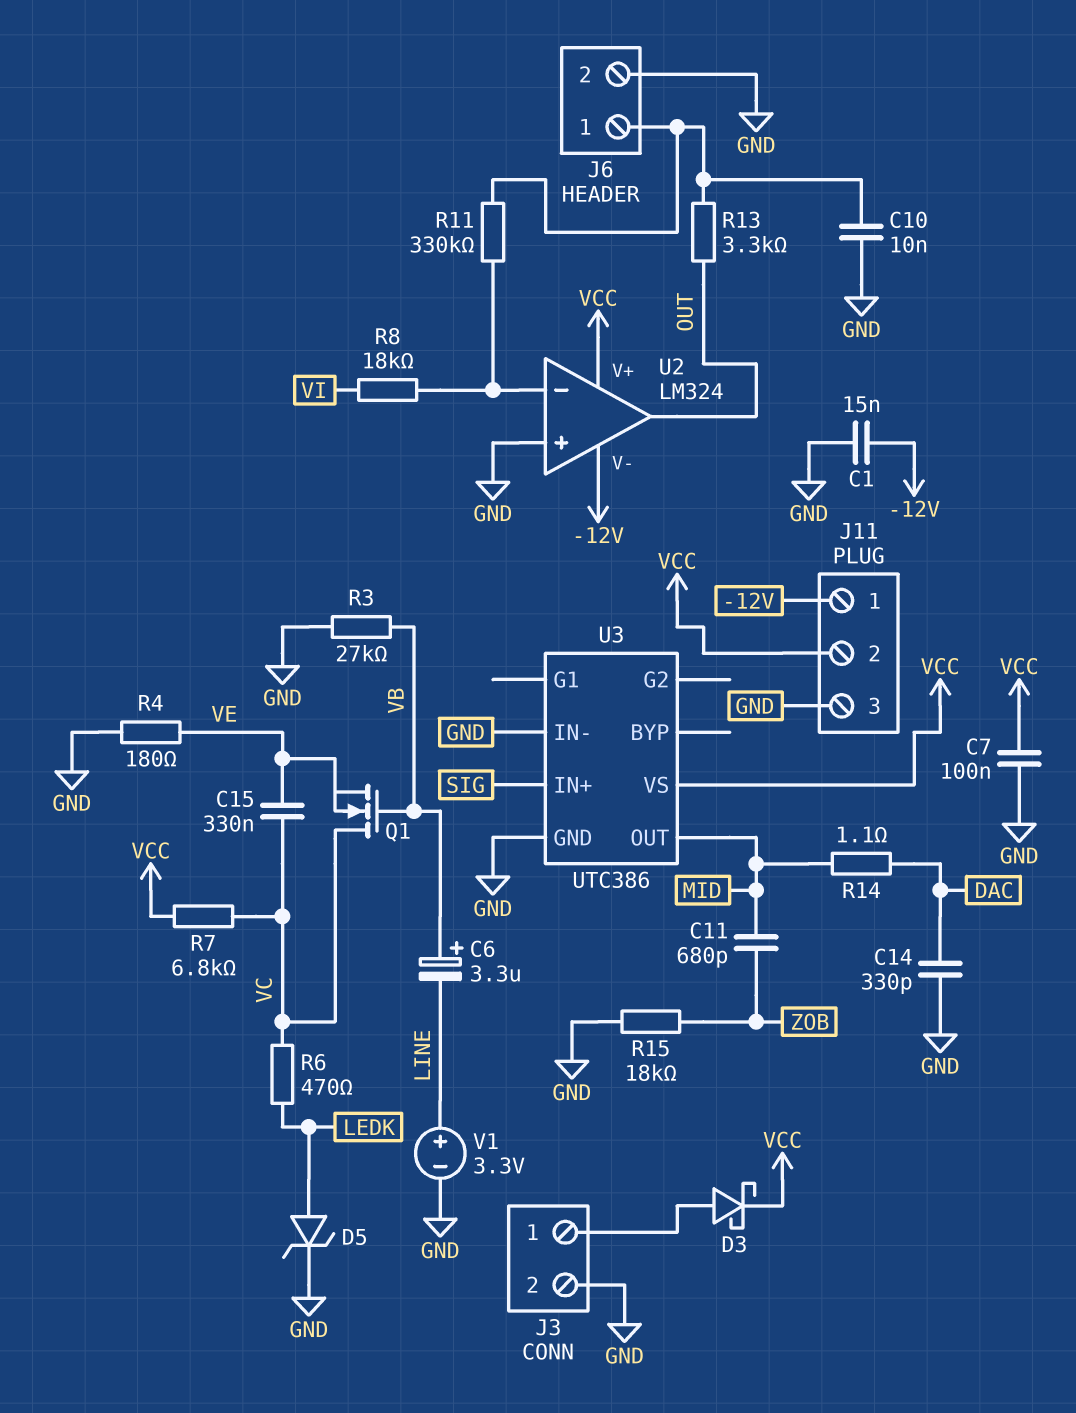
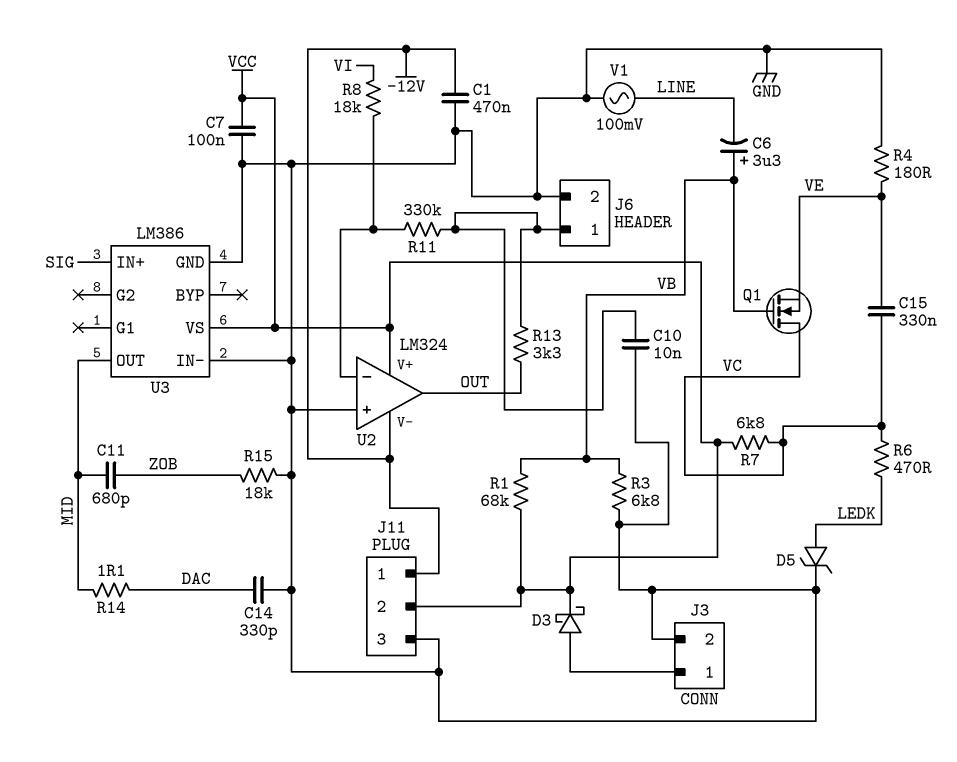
C1: 15nF (-12V, GND) -> 470nF (-12V, GND)
R1: none -> 68k (VB, VCC)
R3: 27k (GND, VB) -> 6.8k (GND, VB)
U3: UTC386 -> LM386
V1: 3.3V (plus LINE, minus GND) -> AC 100mV (GND, LINE)

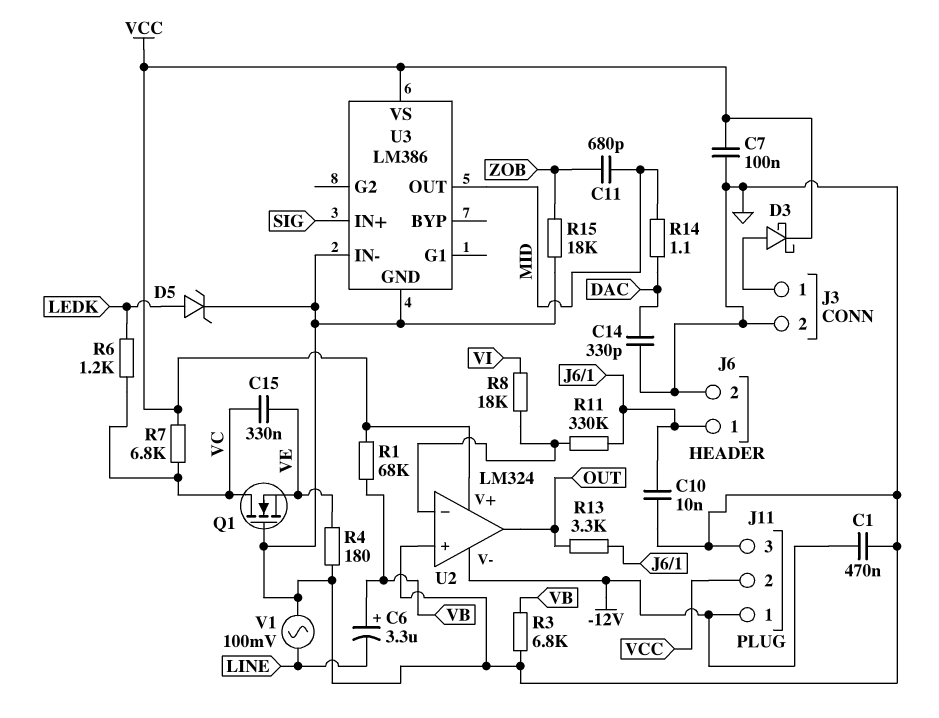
Q1: NMOS (G VB, D VC, S VE) -> NMOS (G GND, D VC, S VE)
R6: 470 (LEDK, VC) -> 1.2k (LEDK, VC)

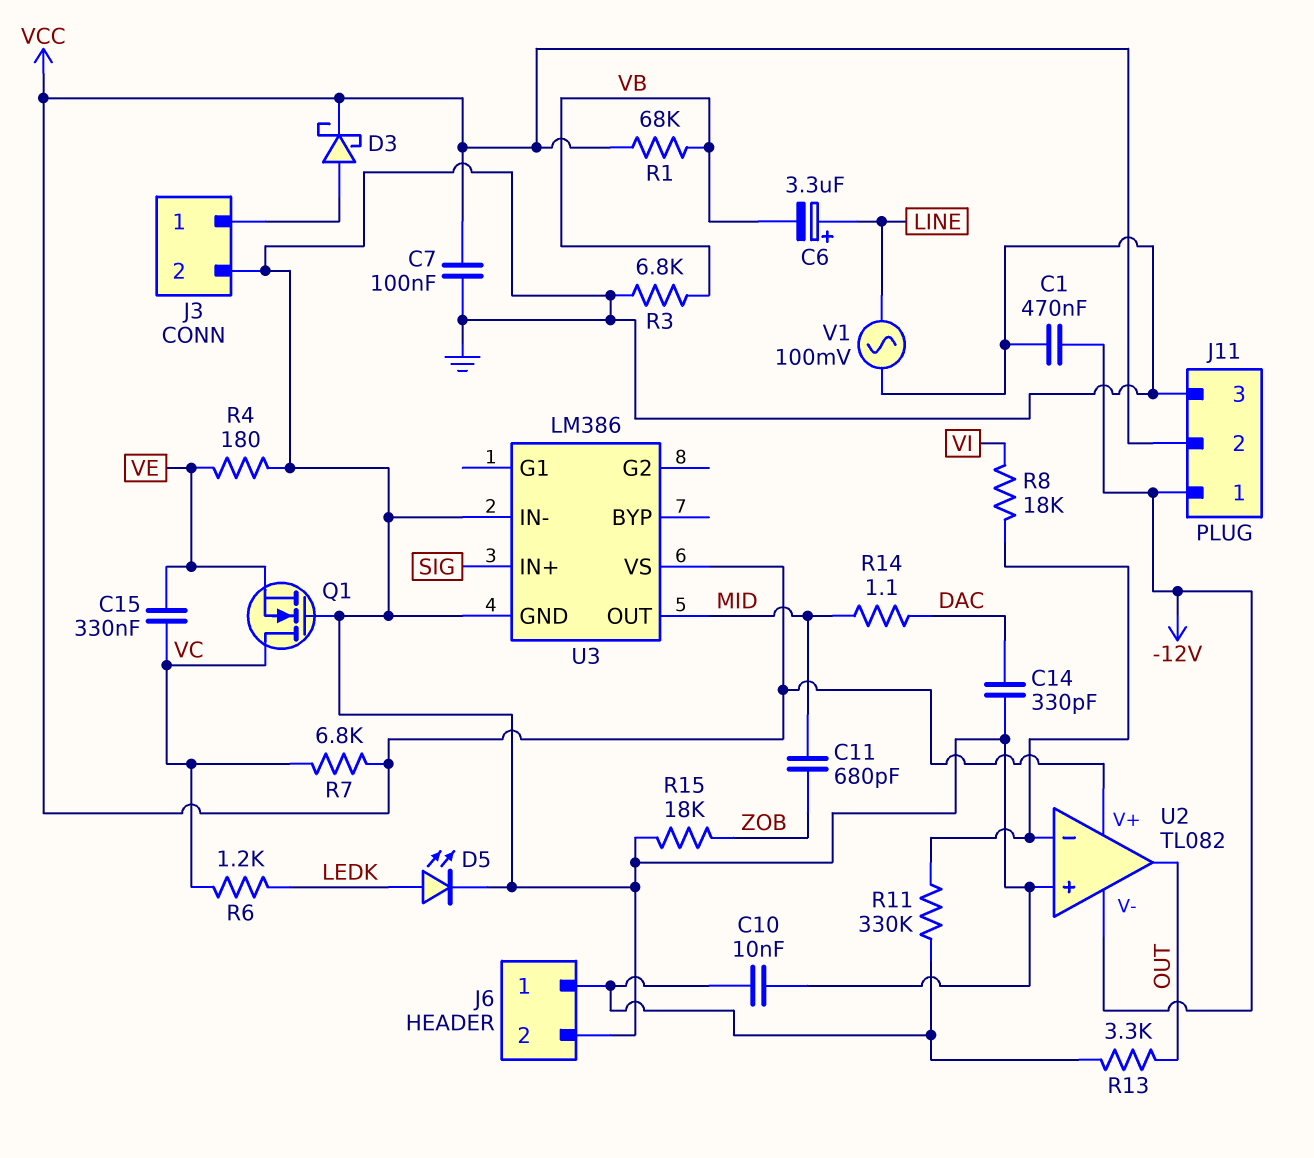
C6: 3.3uF (plus VB, minus LINE) -> 3.3uF (plus LINE, minus VB)
D5: zener (A LEDK, K GND) -> LED (A LEDK, K GND)
U2: LM324 -> TL082

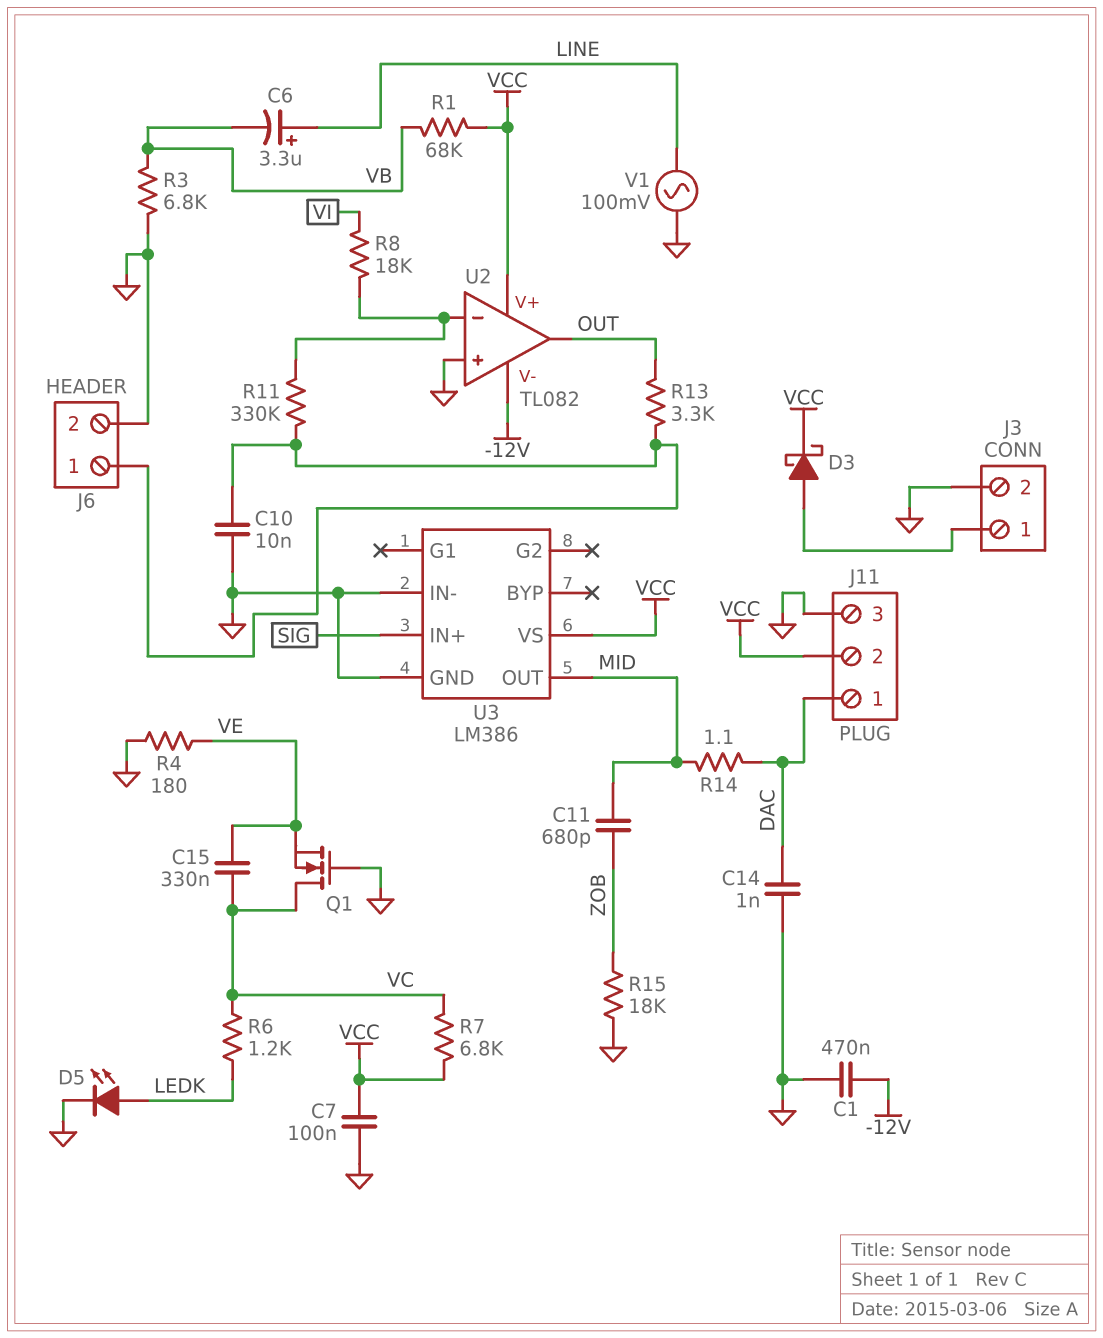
C14: 330pF (DAC, GND) -> 1nF (DAC, GND)
J11 pin 1: -12V -> DAC

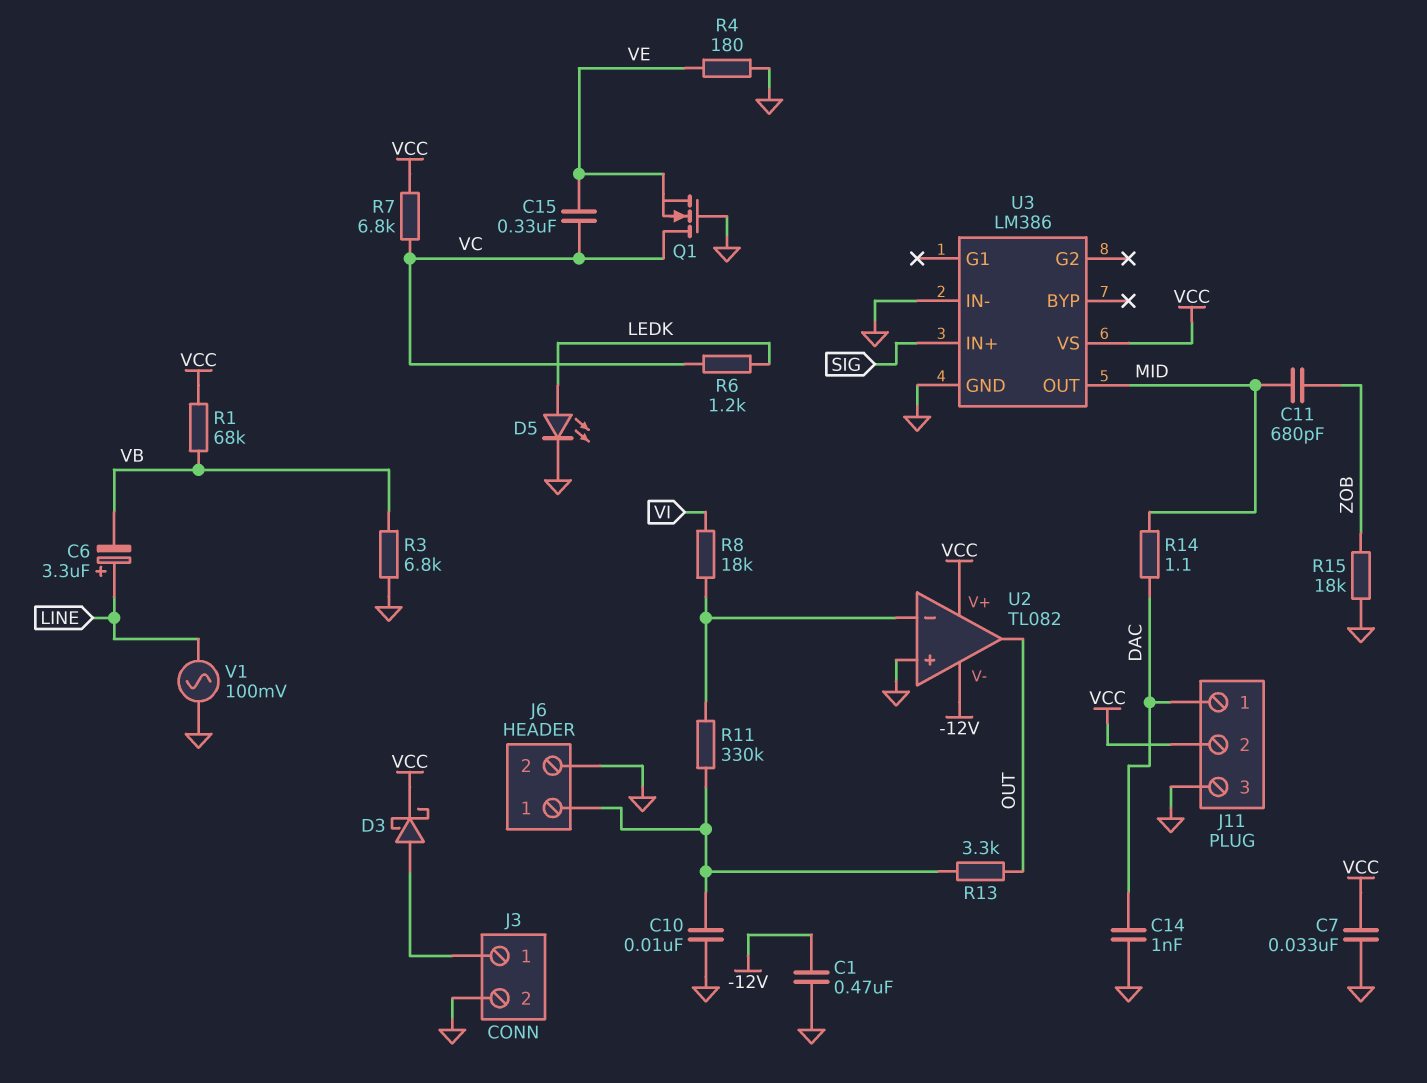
C7: 100nF (GND, VCC) -> 33nF (GND, VCC)

